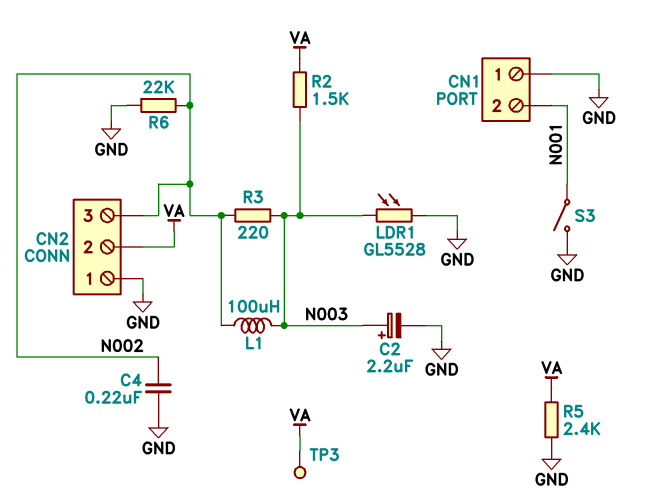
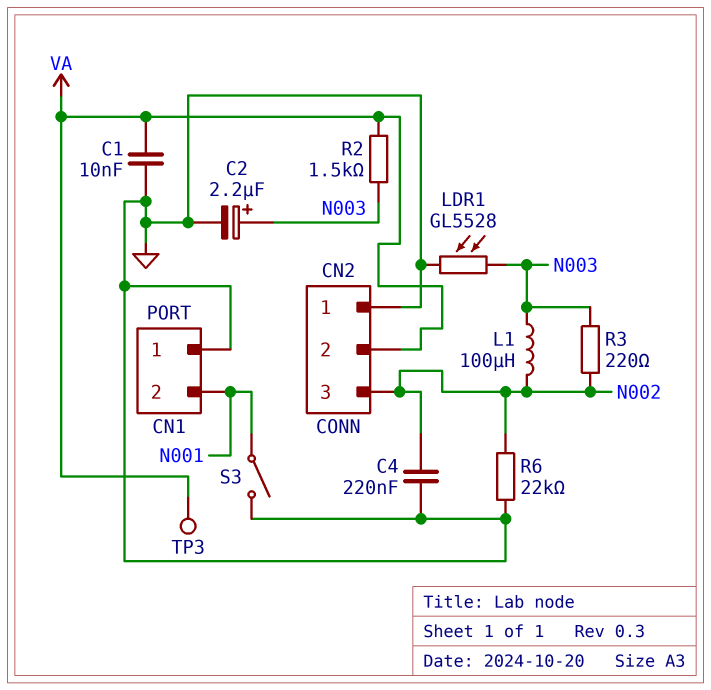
C1: none -> 10nF (GND, VA)
R5: 2.4k (GND, VA) -> none

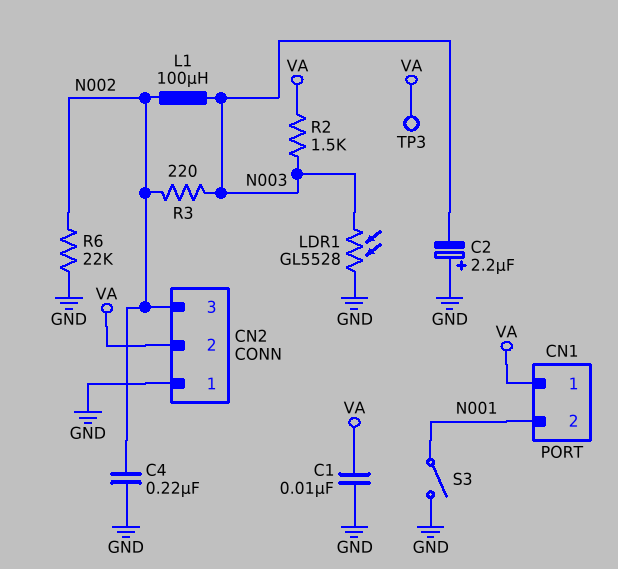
C2: 2.2uF (plus N003, minus GND) -> 2.2uF (plus GND, minus N003)
CN1 pin 1: GND -> VA

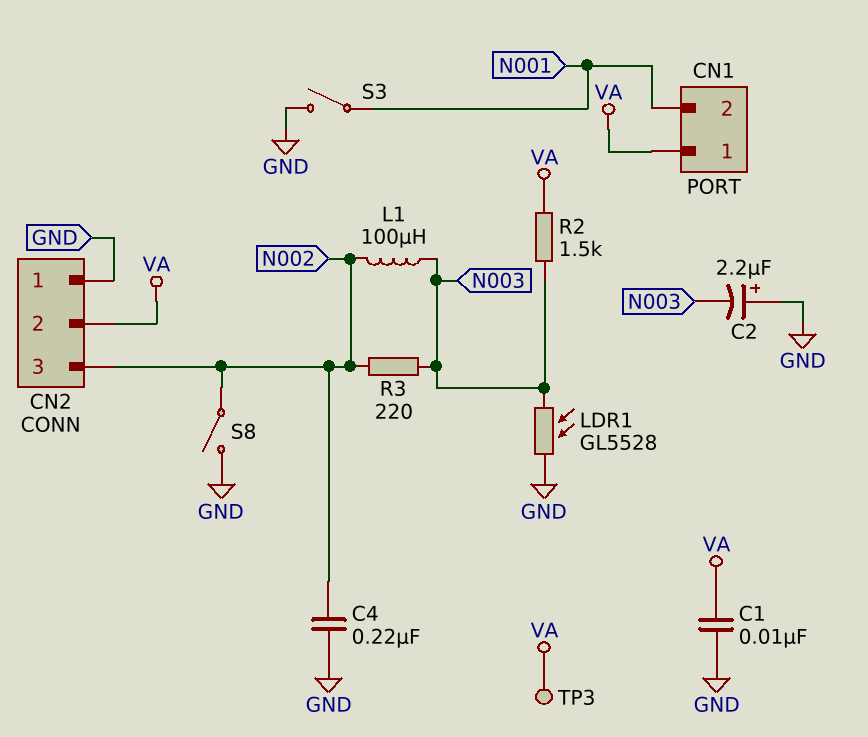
R6: 22k (GND, N002) -> none
S8: none -> switch (GND, N002)

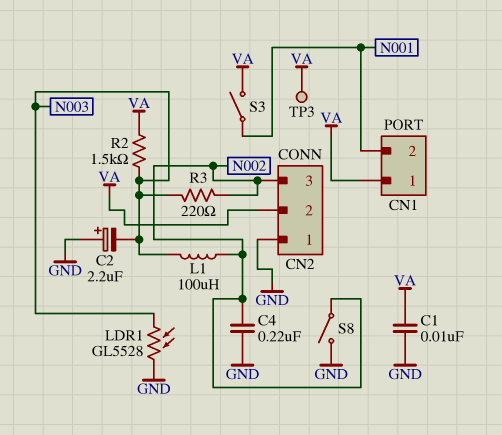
S3: switch (GND, N001) -> switch (N001, VA)

